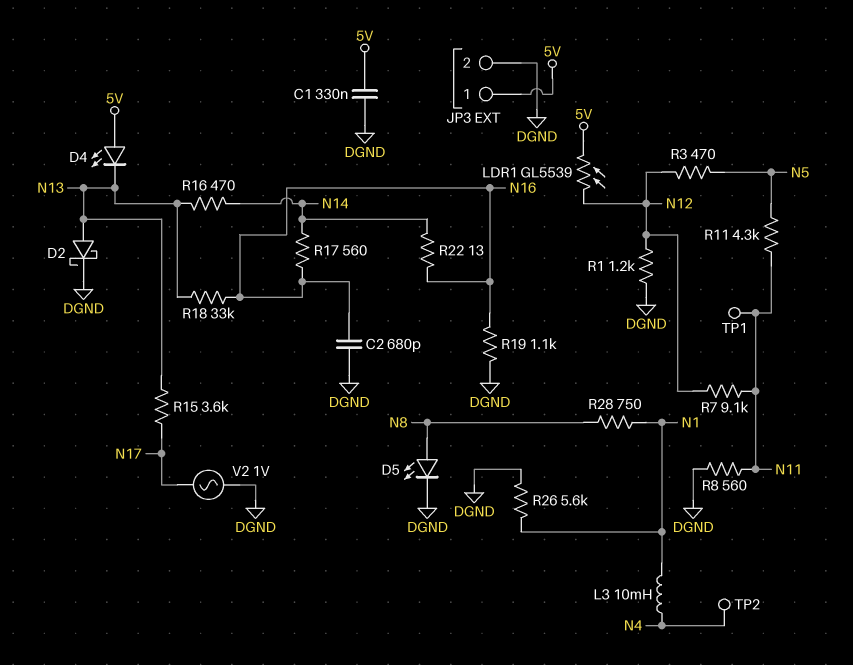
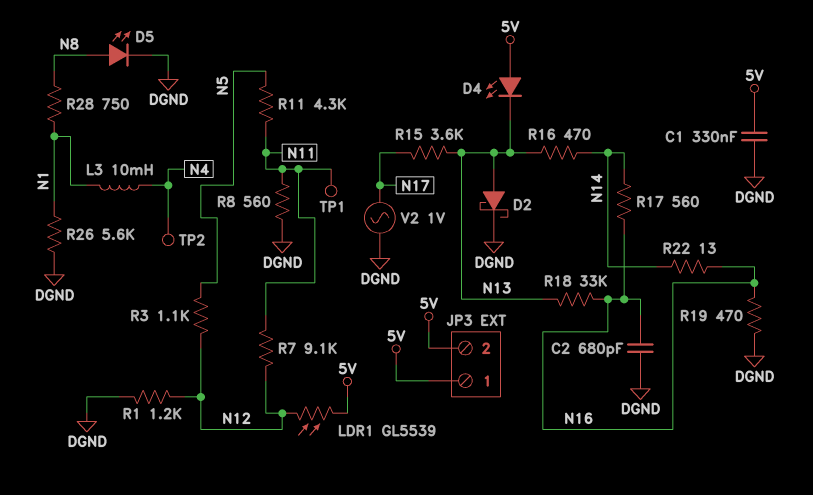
JP3 pin 2: DGND -> 5V
R3: 470 (N5, N12) -> 1.1k (N5, N12)
R19: 1.1k (DGND, N16) -> 470 (DGND, N16)

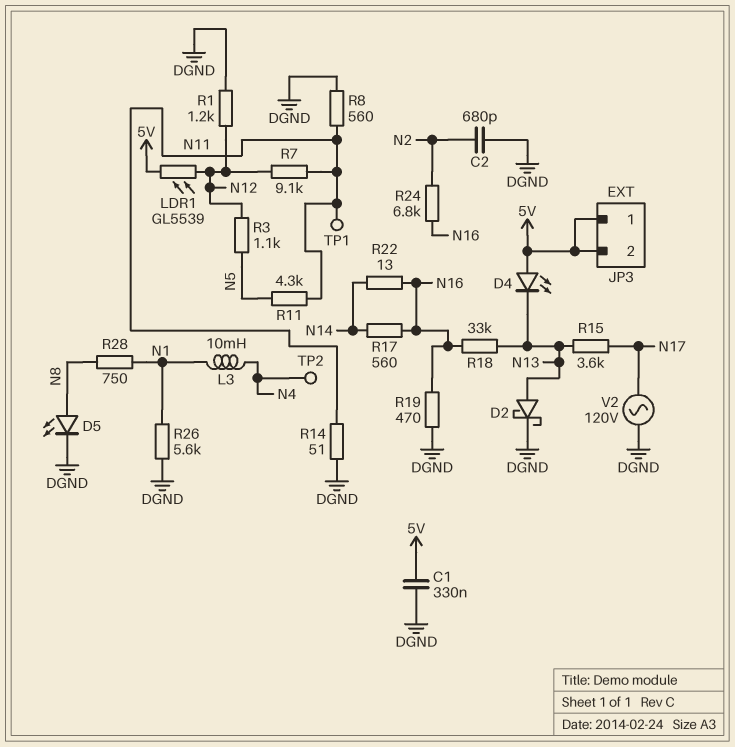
C2: 680pF (DGND, N16) -> 680pF (DGND, N2)
R14: none -> 51 (DGND, N11)
R16: 470 (N13, N14) -> none
R24: none -> 6.8k (N2, N16)
V2: AC 1V (DGND, N17) -> AC 120V (DGND, N17)

